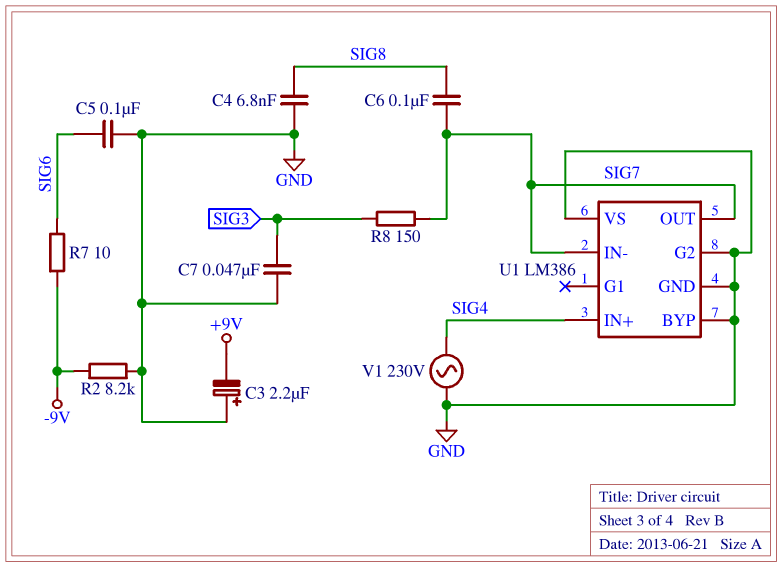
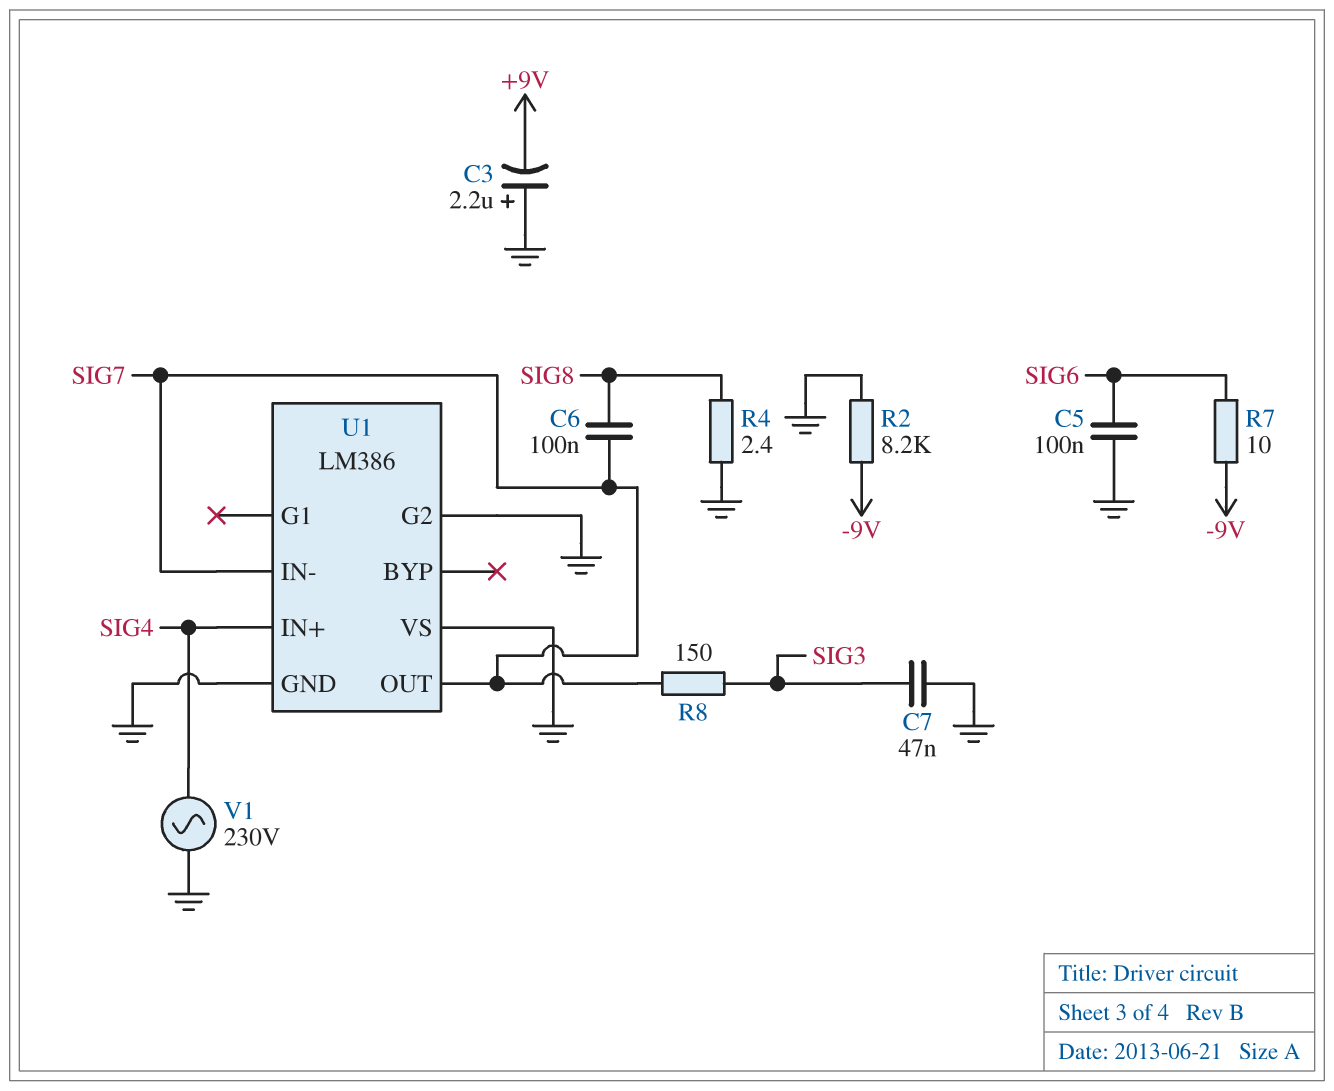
C4: 6.8nF (GND, SIG8) -> none
R4: none -> 2.4 (GND, SIG8)
U1 pin BYP: GND -> none

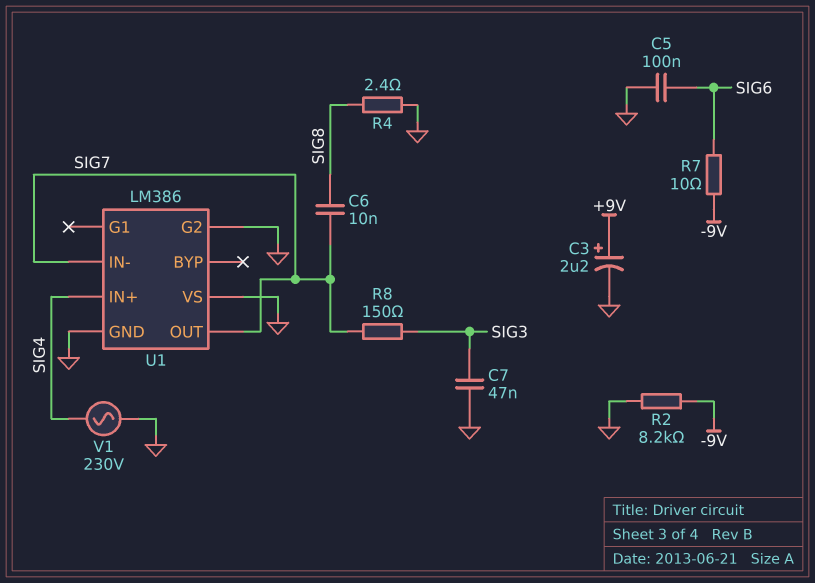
C3: 2.2uF (plus GND, minus +9V) -> 2.2uF (plus +9V, minus GND)
C6: 100nF (SIG7, SIG8) -> 10nF (SIG7, SIG8)

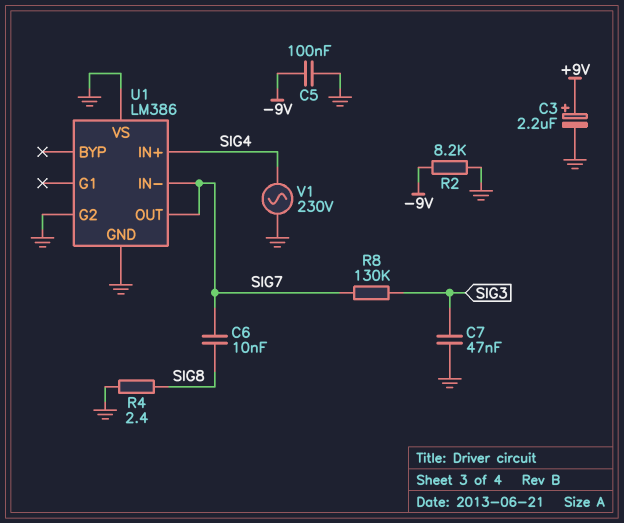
C5: 100nF (GND, SIG6) -> 100nF (-9V, GND)
R7: 10 (-9V, SIG6) -> none
R8: 150 (SIG3, SIG7) -> 130k (SIG3, SIG7)

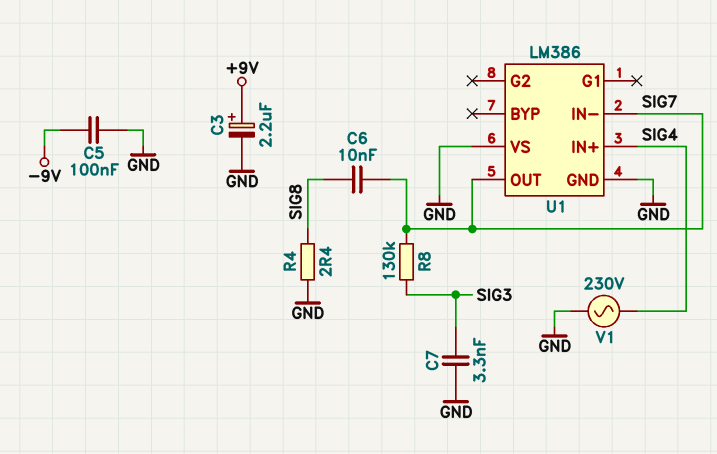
C7: 47nF (GND, SIG3) -> 3.3nF (GND, SIG3)
R2: 8.2k (-9V, GND) -> none
U1 pin G2: GND -> none

